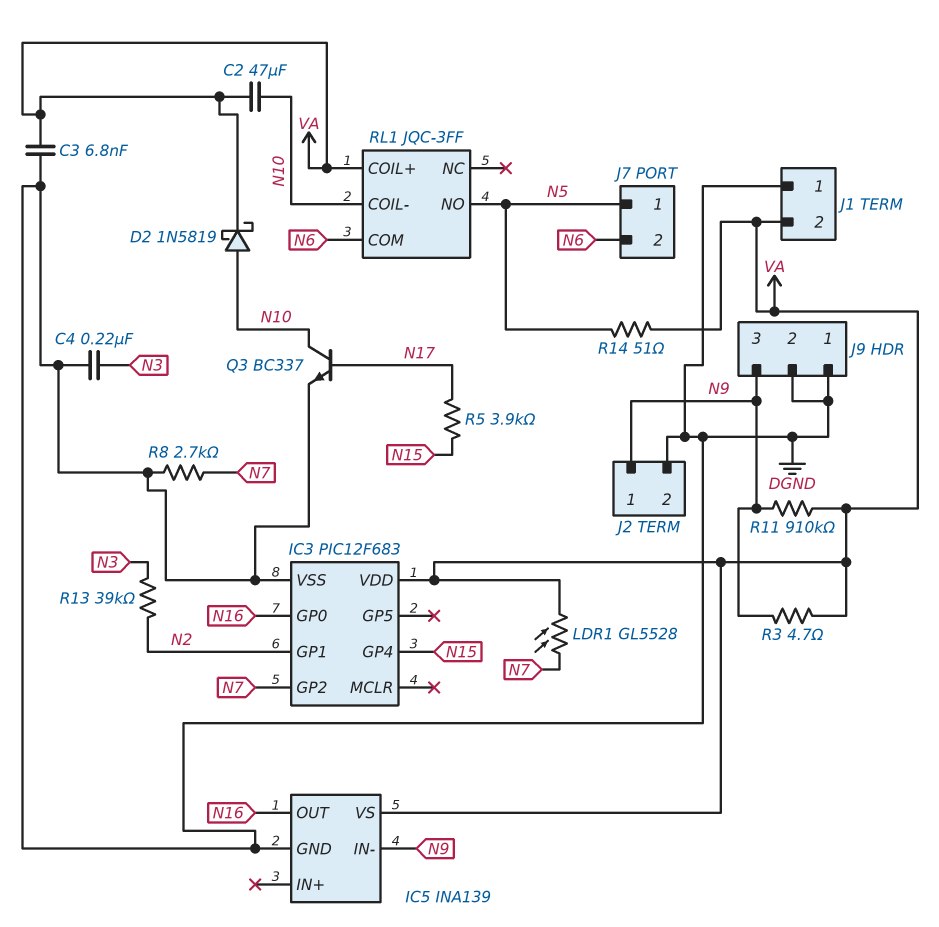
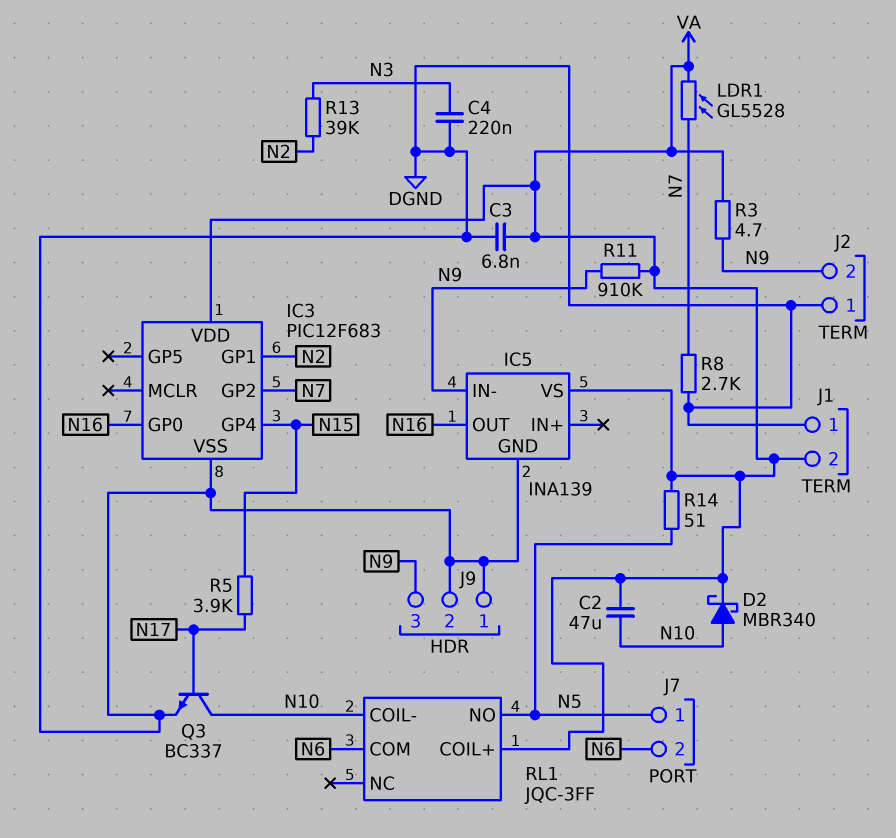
D2: schottky 1N5819 (A N10, K VA) -> schottky MBR340 (A N10, K VA)
J2 pin 1: N9 -> DGND
J2 pin 2: DGND -> N9

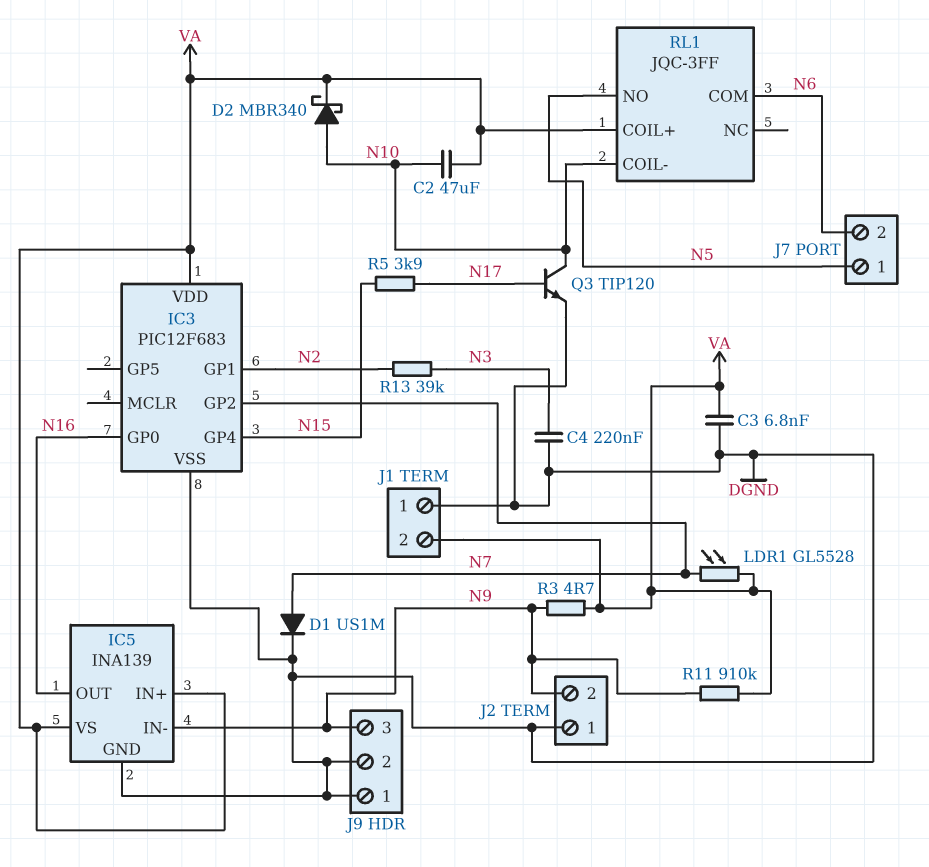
D1: none -> diode US1M (A N7, K DGND)
IC5 pin IN+: none -> VA
Q3: NPN BC337 (B N17, C N10, E DGND) -> NPN TIP120 (B N17, C N10, E DGND)
R8: 2.7k (DGND, N7) -> none
R14: 51 (N5, VA) -> none

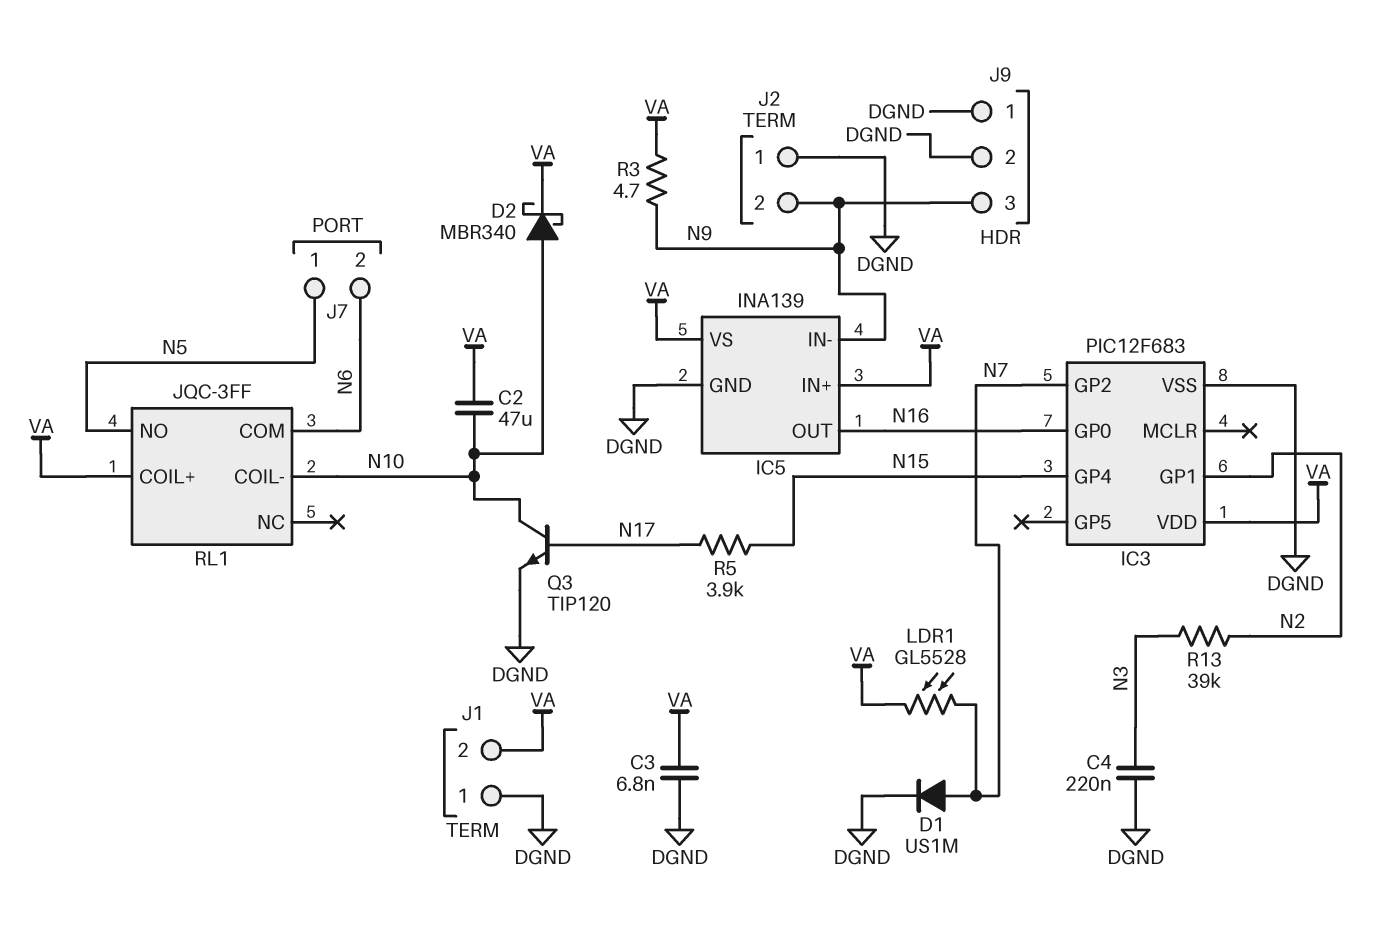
R11: 910k (N9, VA) -> none

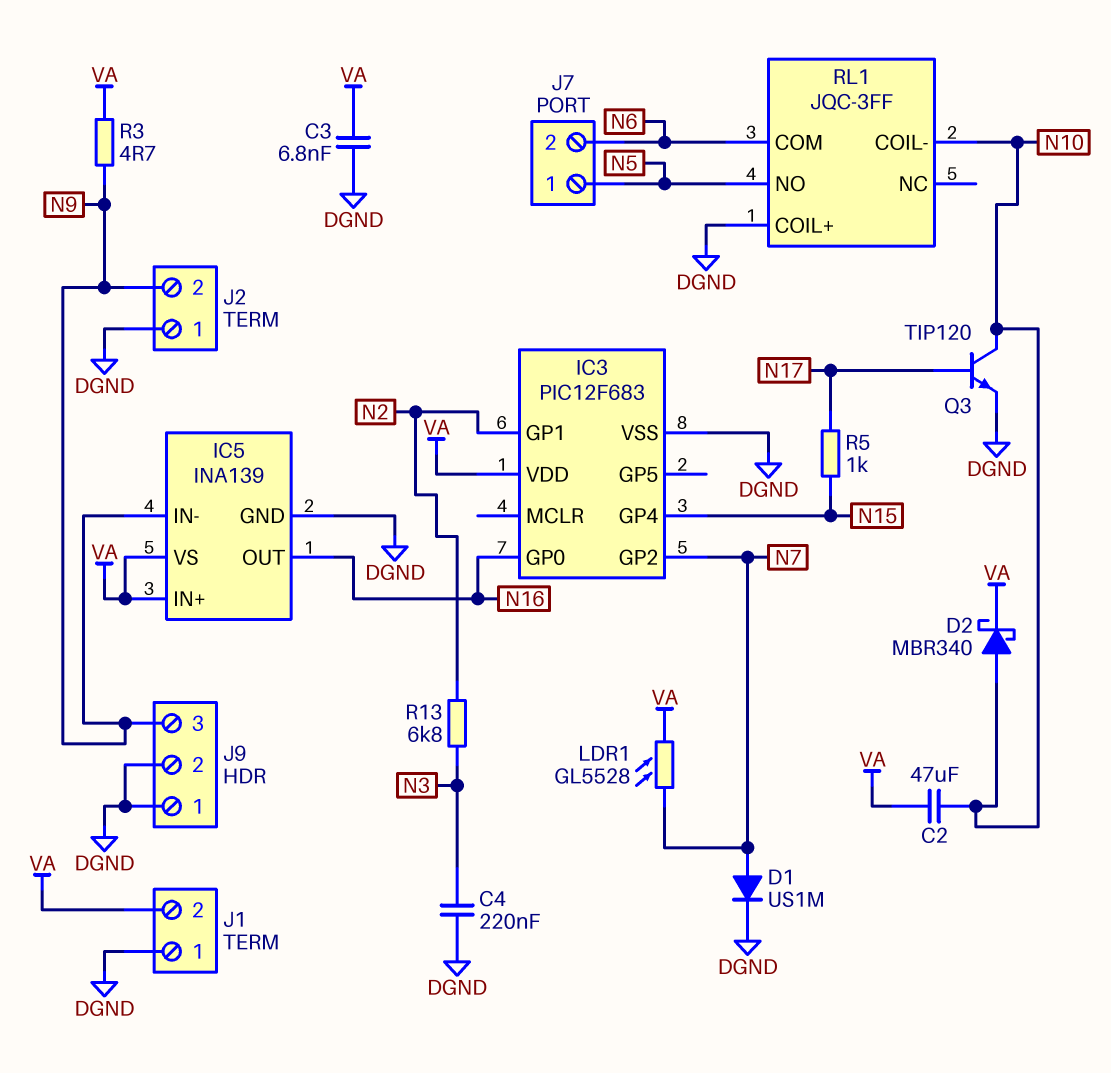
R5: 3.9k (N15, N17) -> 1k (N15, N17)
R13: 39k (N2, N3) -> 6.8k (N2, N3)
RL1 pin COIL+: VA -> DGND

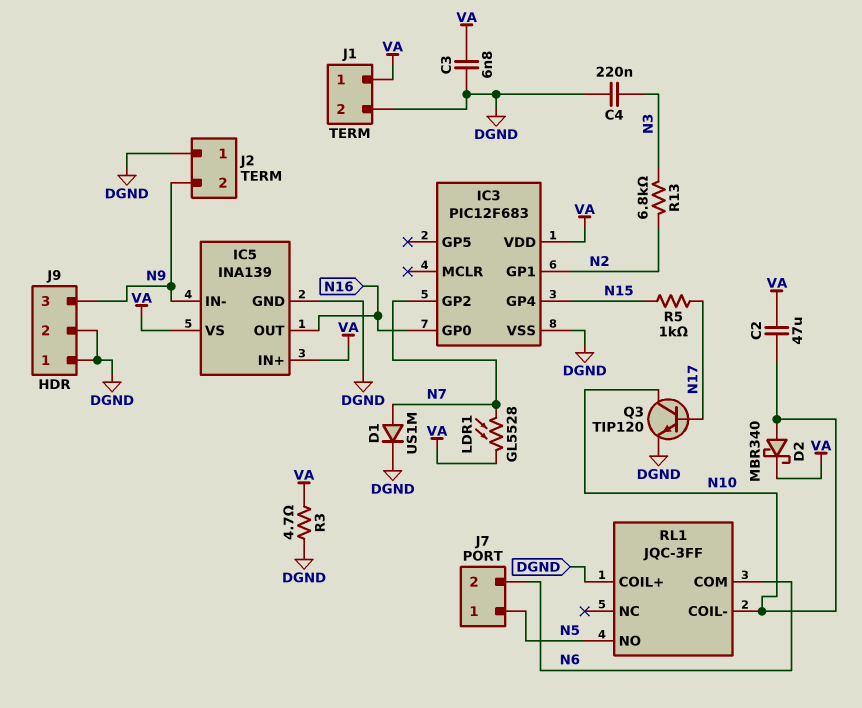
J1 pin 1: DGND -> VA
J1 pin 2: VA -> DGND
R3: 4.7 (N9, VA) -> 4.7 (DGND, VA)

